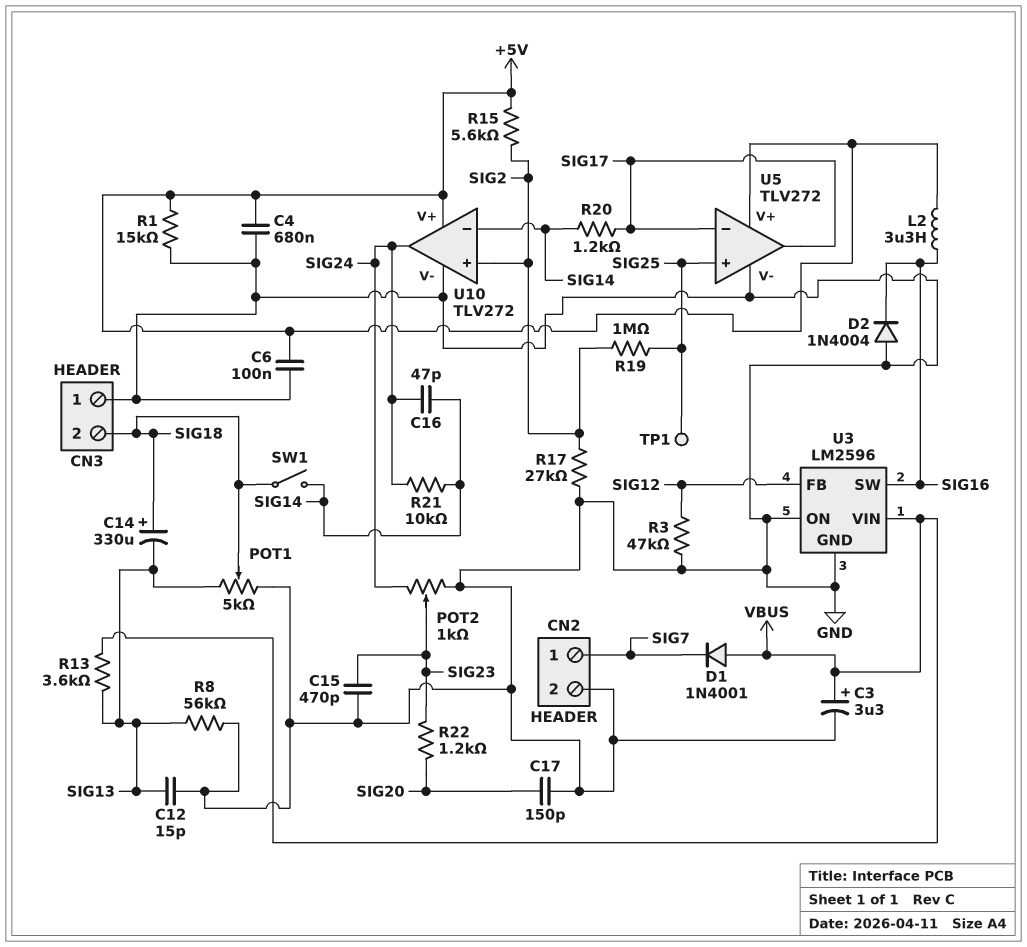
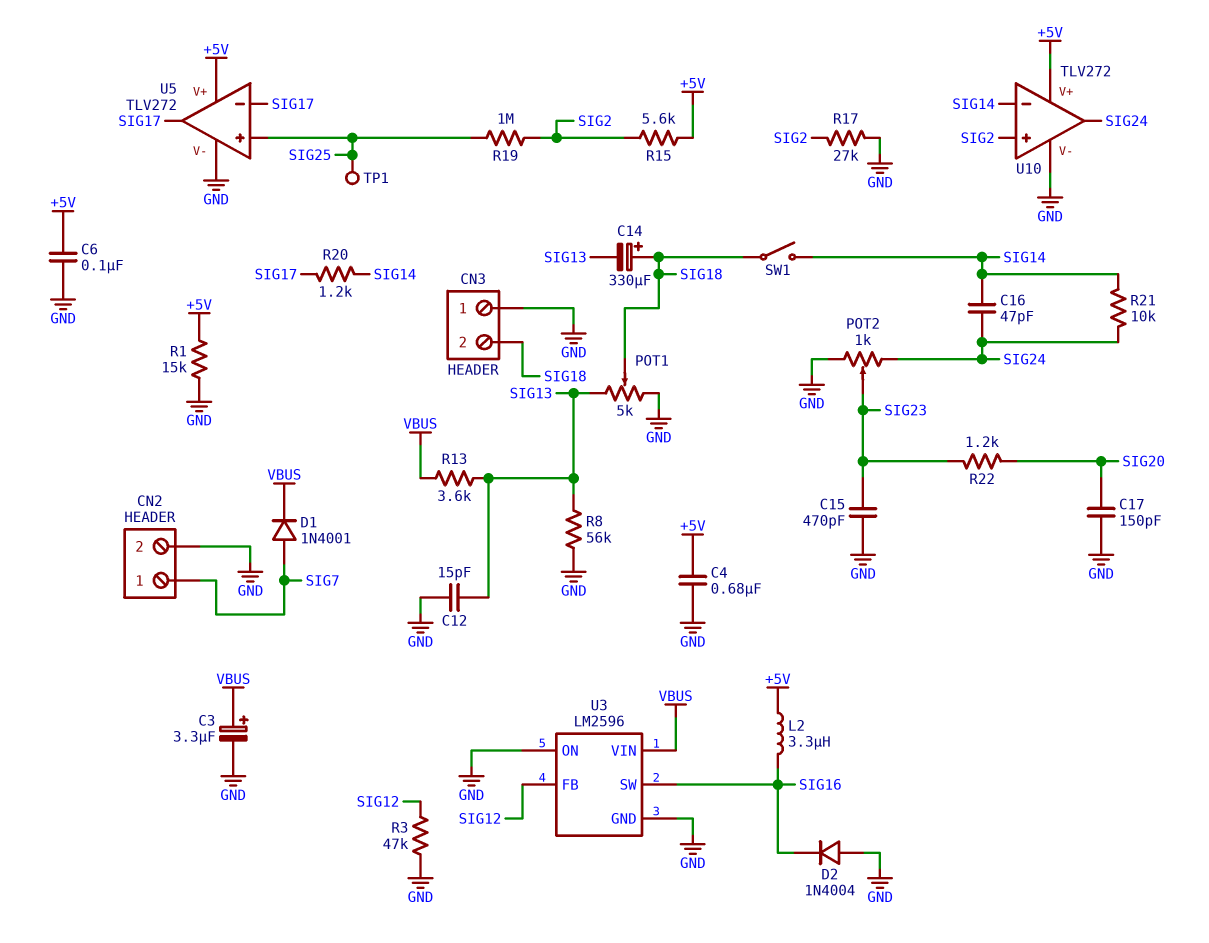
D1: diode 1N4001 (A VBUS, K SIG7) -> diode 1N4001 (A SIG7, K VBUS)

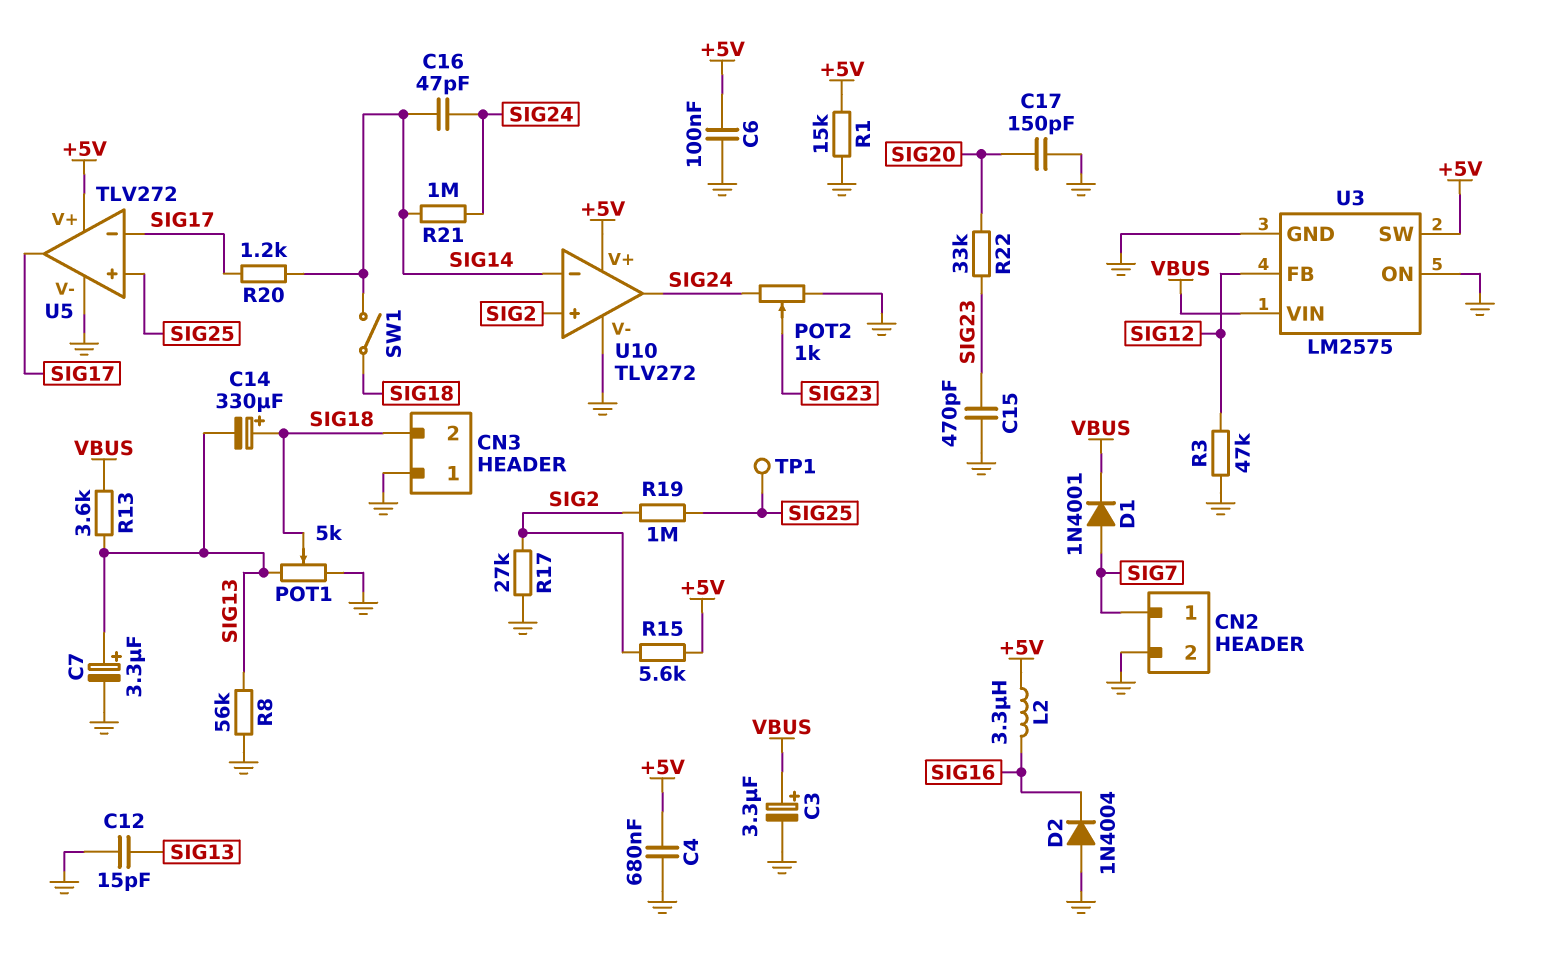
C7: none -> 3.3uF (plus SIG13, minus GND)
R21: 10k (SIG14, SIG24) -> 1M (SIG14, SIG24)
R22: 1.2k (SIG20, SIG23) -> 33k (SIG20, SIG23)
U3: LM2596 -> LM2575
U3 pin SW: SIG16 -> +5V

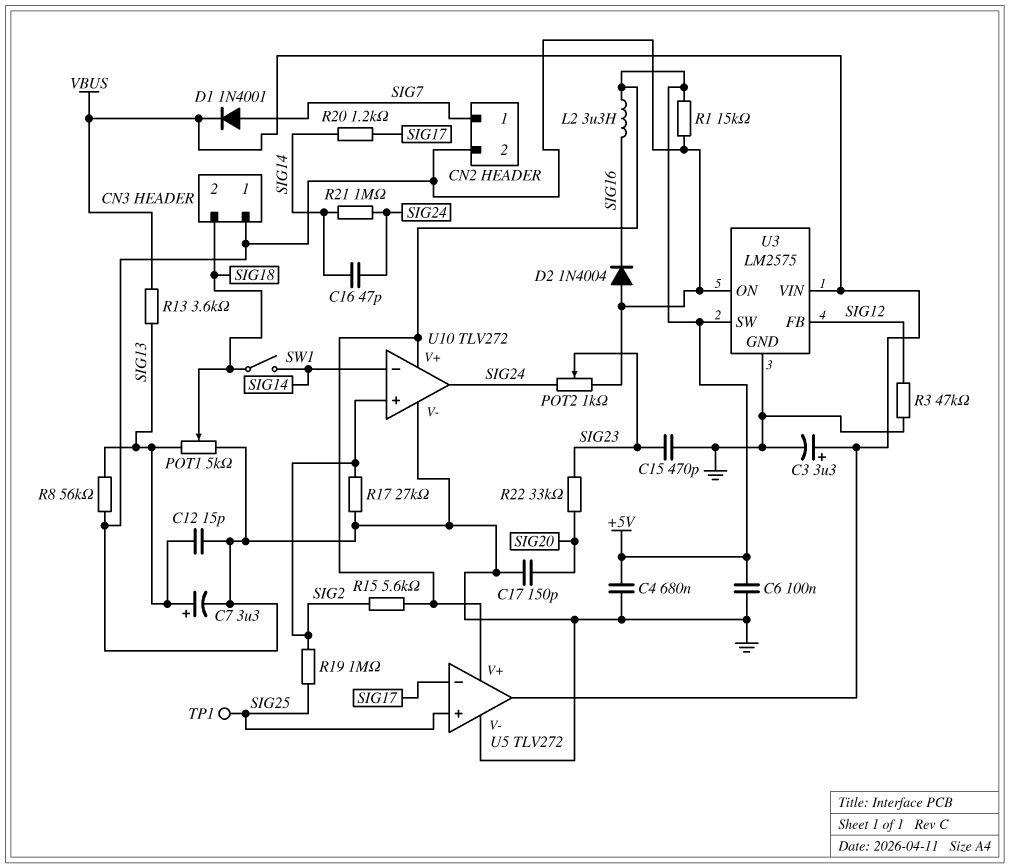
C14: 330uF (plus SIG18, minus SIG13) -> none
U5 pin out: SIG17 -> VBUS

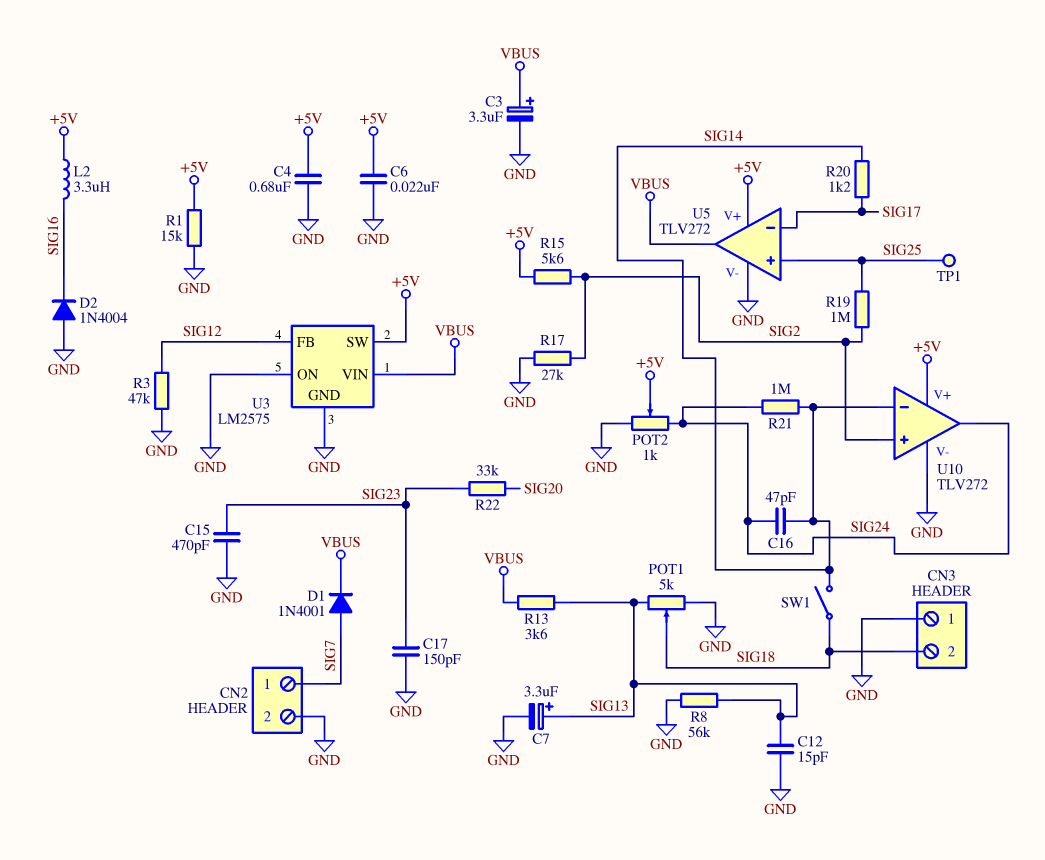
C6: 100nF (+5V, GND) -> 22nF (+5V, GND)
C17: 150pF (GND, SIG20) -> 150pF (GND, SIG23)
POT2: 1k (GND, SIG24, wiper SIG23) -> 1k (GND, SIG24, wiper +5V)

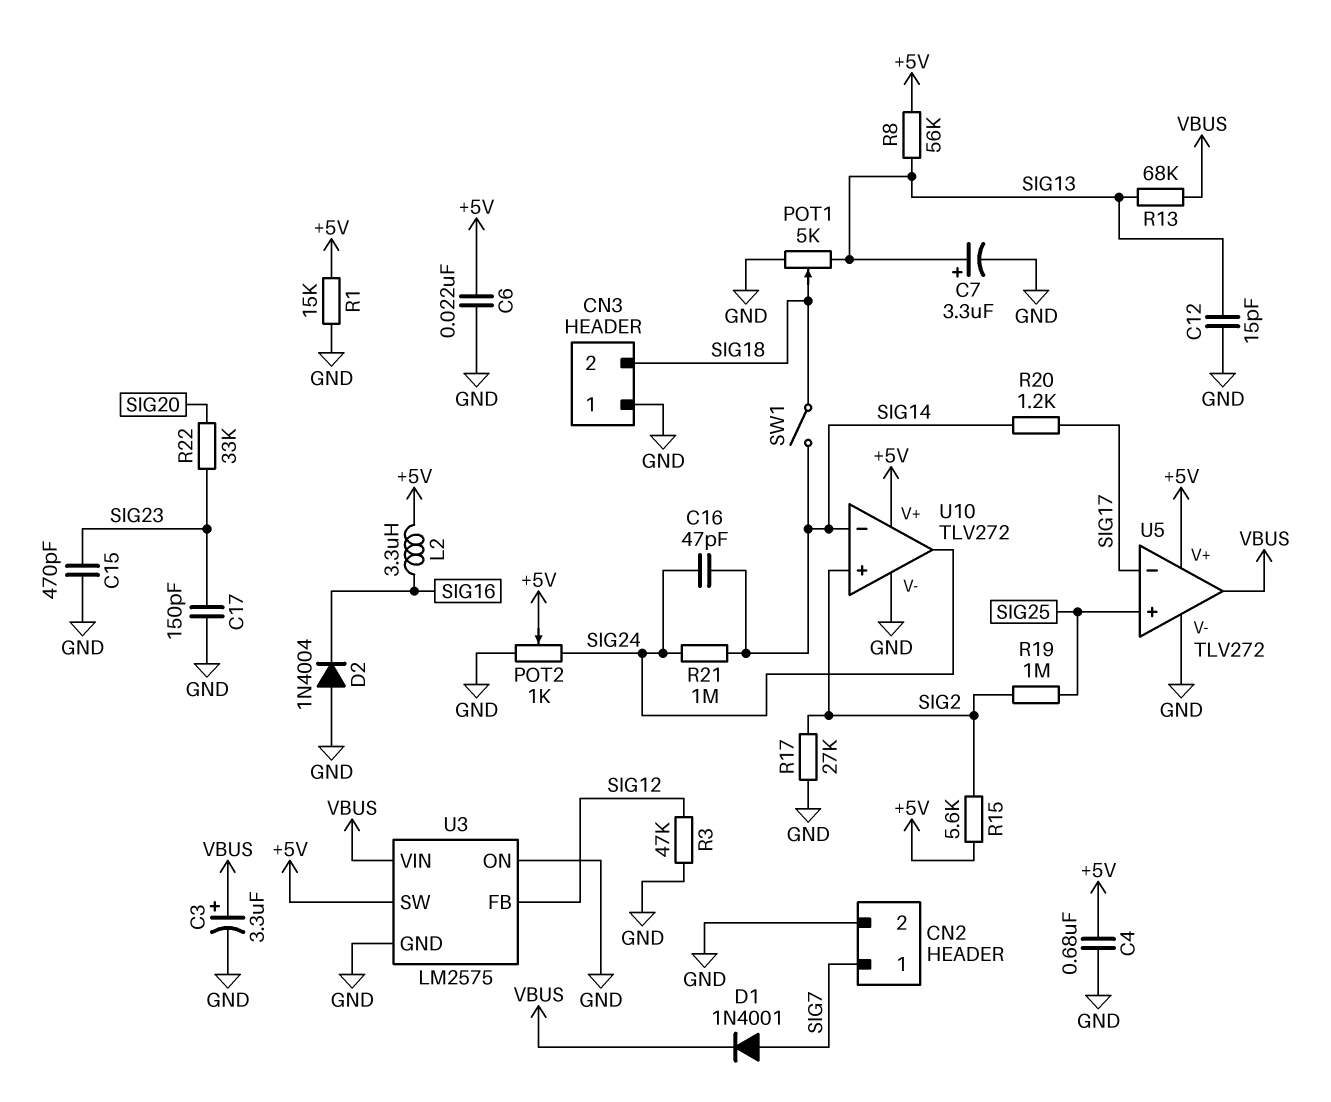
R8: 56k (GND, SIG13) -> 56k (+5V, SIG13)
R13: 3.6k (SIG13, VBUS) -> 68k (SIG13, VBUS)
TP1: test point (SIG25) -> none

